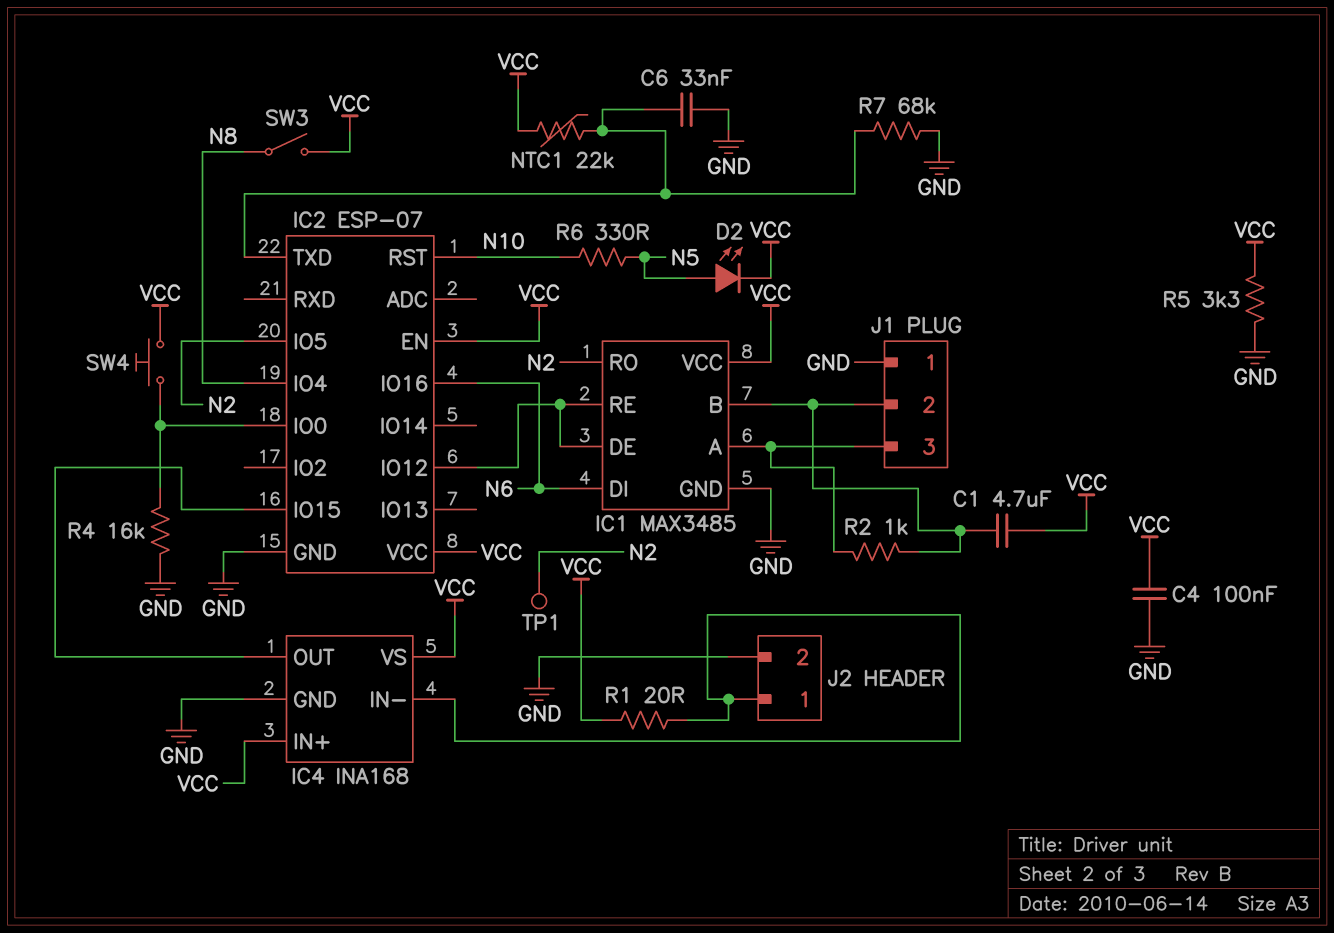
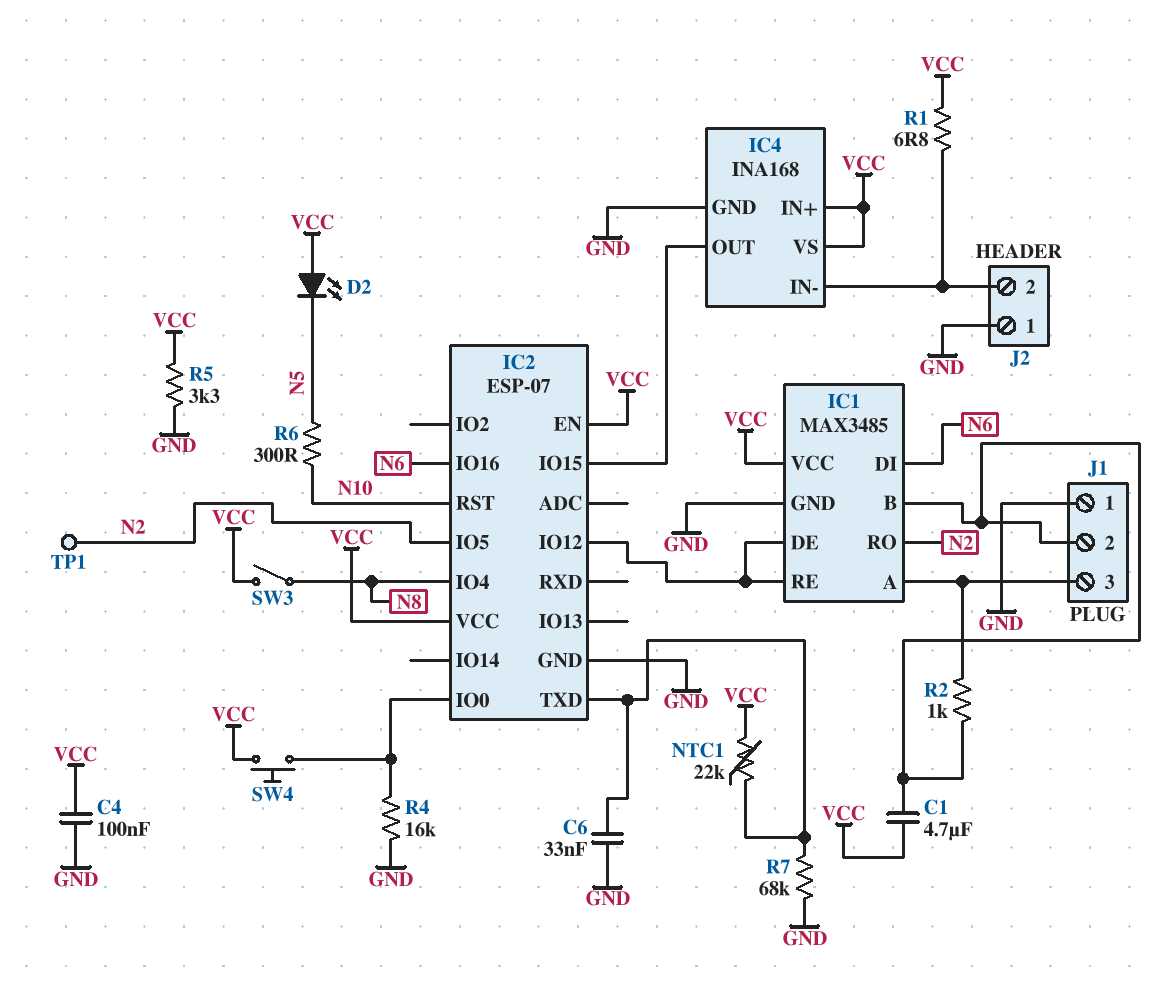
D2: LED (A N5, K VCC) -> LED (A VCC, K N5)
J2 pin 1: IC4/IN- -> GND
J2 pin 2: GND -> IC4/IN-
R1: 20 (IC4/IN-, VCC) -> 6.8 (IC4/IN-, VCC)
R6: 330 (N5, N10) -> 300 (N5, N10)

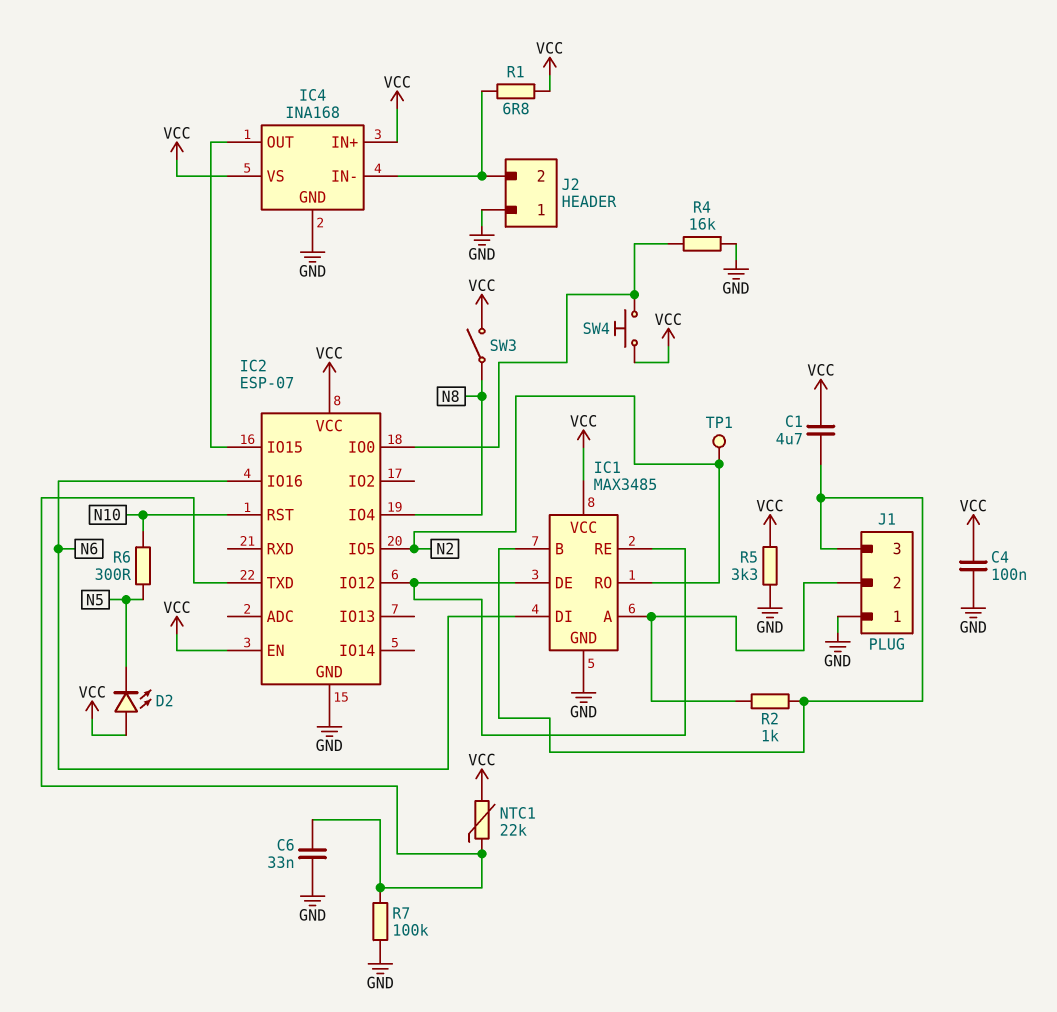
J1 pin 2: IC1/B -> IC1/A
J1 pin 3: IC1/A -> IC1/B
R7: 68k (GND, IC2/TXD) -> 100k (GND, IC2/TXD)

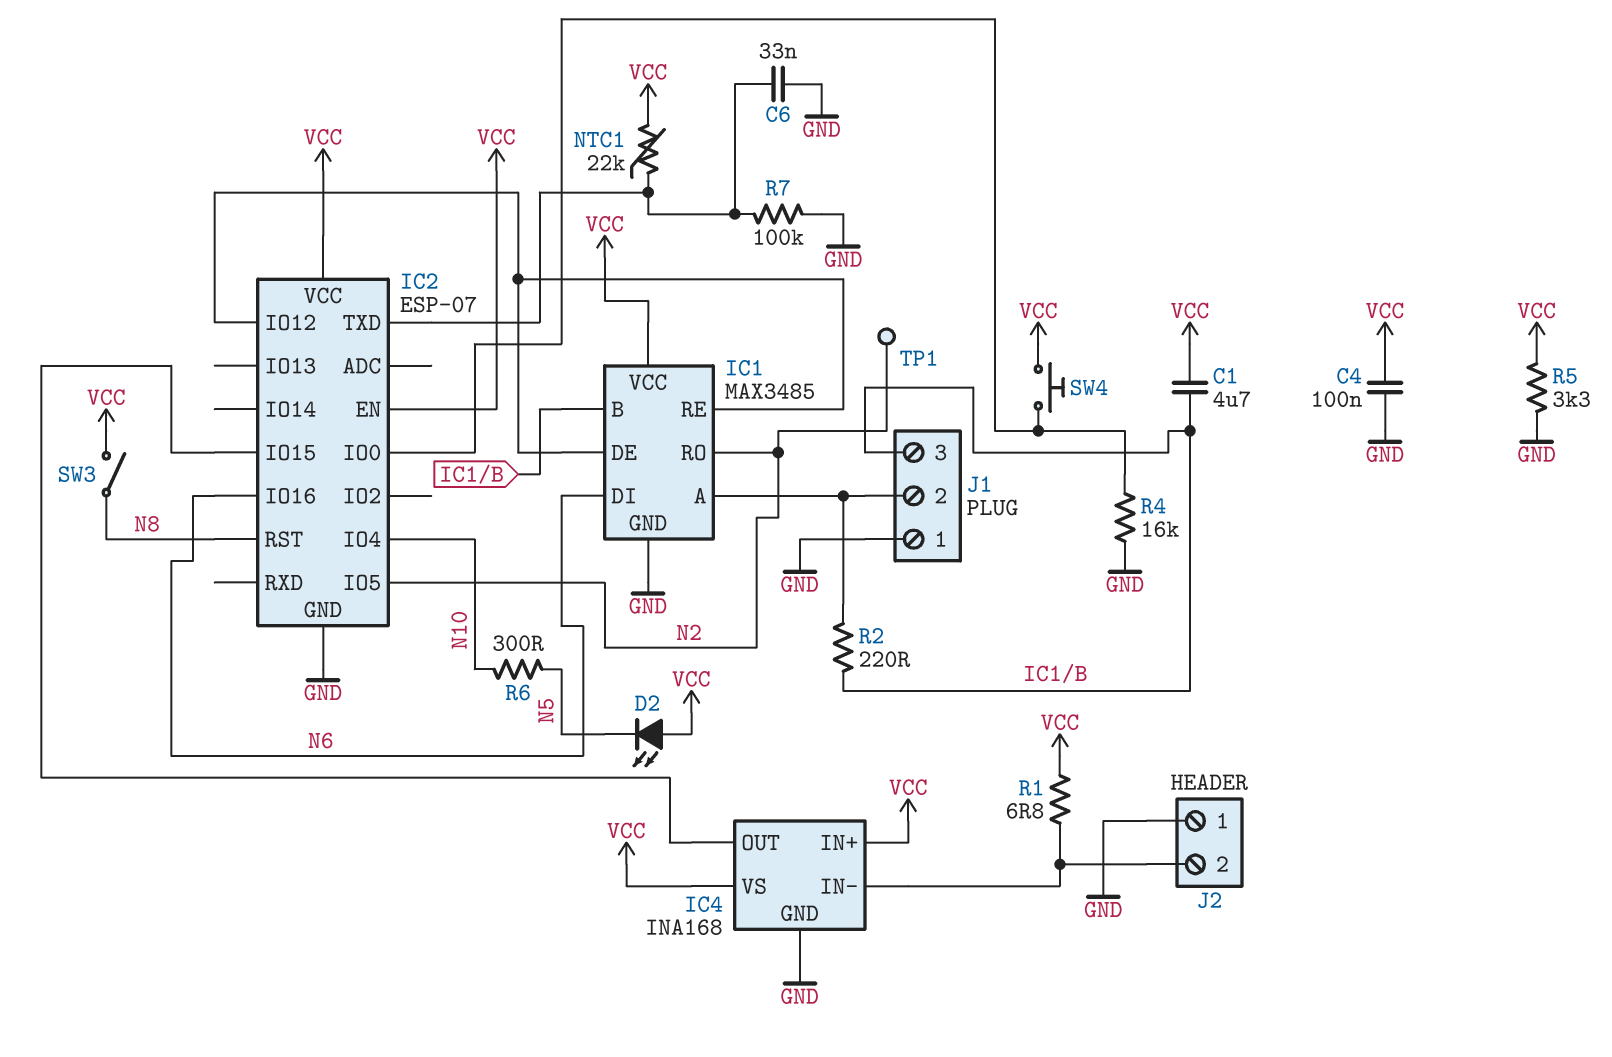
IC2 pin IO4: N8 -> N10
IC2 pin RST: N10 -> N8
R2: 1k (IC1/A, IC1/B) -> 220 (IC1/A, IC1/B)

